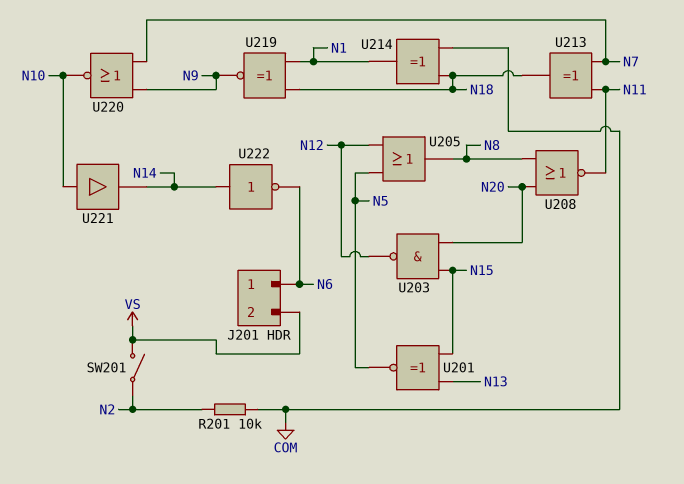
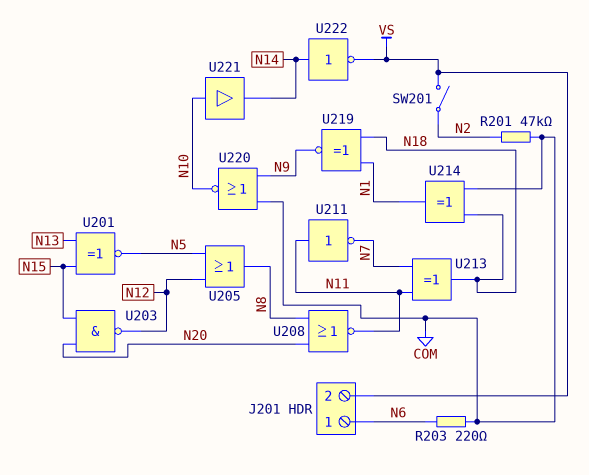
R201: 10k (COM, N2) -> 47k (COM, N2)
R203: none -> 220 (COM, N6)
U211: none -> NOT (in N11, out N7)
U220: NOR (in N7, in N9, out N10) -> NOR (in COM, in N9, out N10)
U222: NOT (in N14, out N6) -> NOT (in N14, out VS)

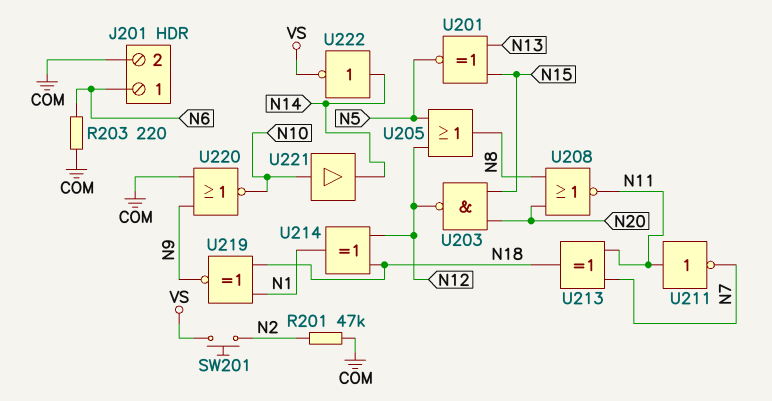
J201 pin 2: VS -> COM
SW201: switch (N2, VS) -> button (N2, VS)
U214: XOR (in COM, in N18, out N1) -> XOR (in N12, in N18, out N1)

